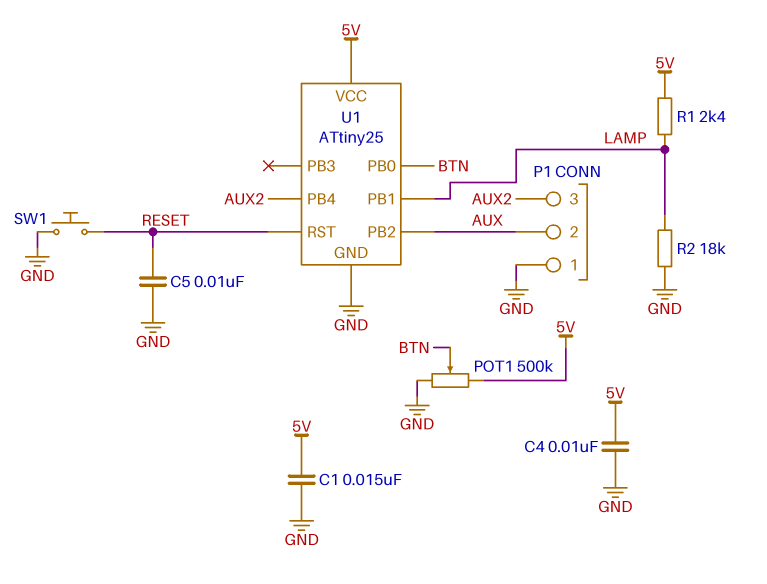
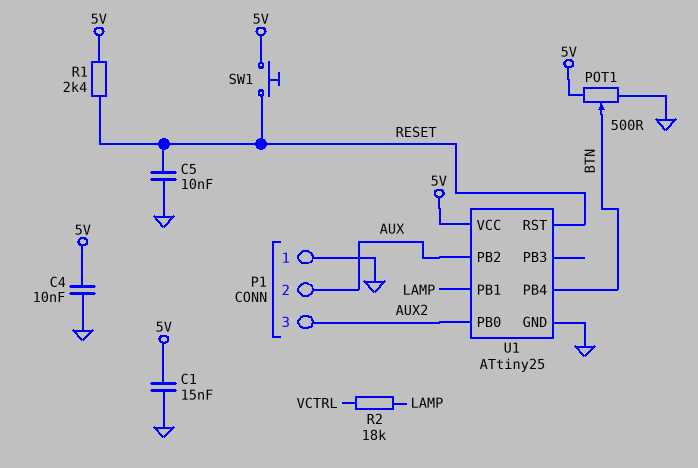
POT1: 500k (5V, GND, wiper BTN) -> 500 (5V, GND, wiper BTN)
R1: 2.4k (5V, LAMP) -> 2.4k (5V, RESET)
R2: 18k (GND, LAMP) -> 18k (LAMP, VCTRL)
SW1: button (GND, RESET) -> button (5V, RESET)
U1 pin PB0: BTN -> AUX2
U1 pin PB4: AUX2 -> BTN

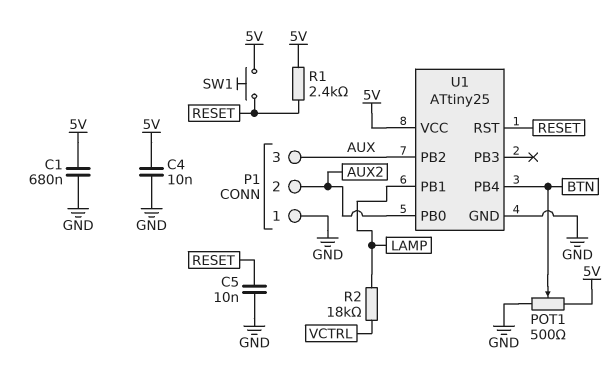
C1: 15nF (5V, GND) -> 680nF (5V, GND)
P1 pin 2: AUX -> AUX2
P1 pin 3: AUX2 -> AUX

